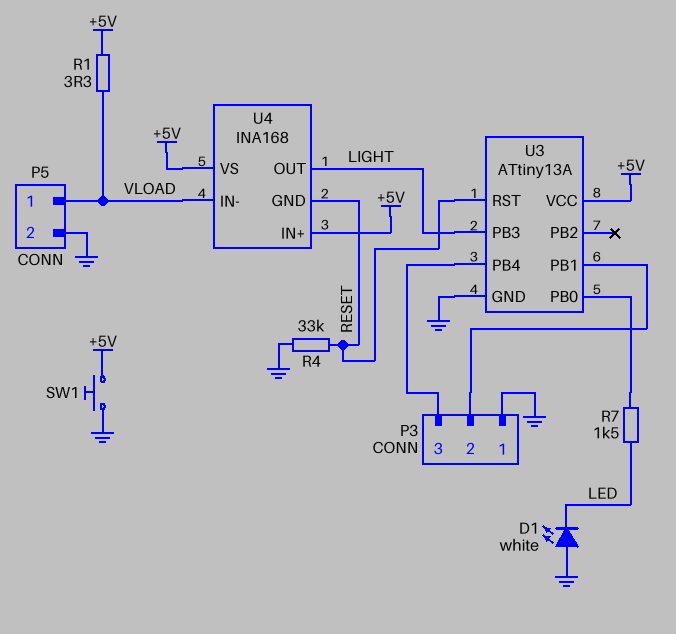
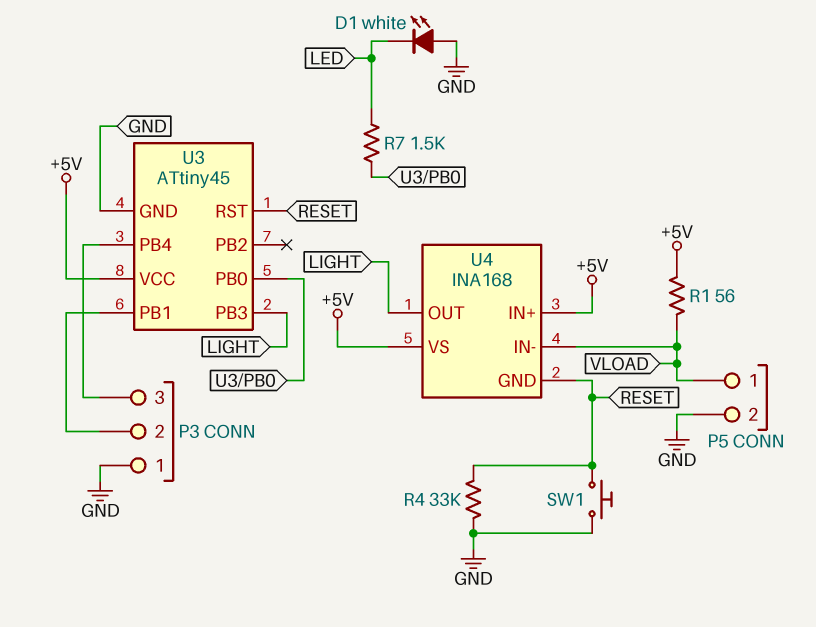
R1: 3.3 (+5V, VLOAD) -> 56 (+5V, VLOAD)
SW1: button (+5V, GND) -> button (GND, RESET)
U3: ATtiny13A -> ATtiny45

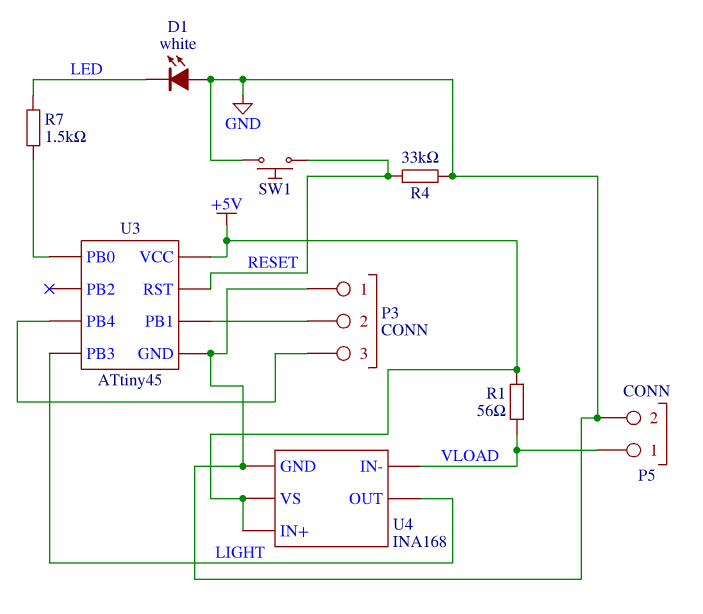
U4 pin GND: RESET -> GND

